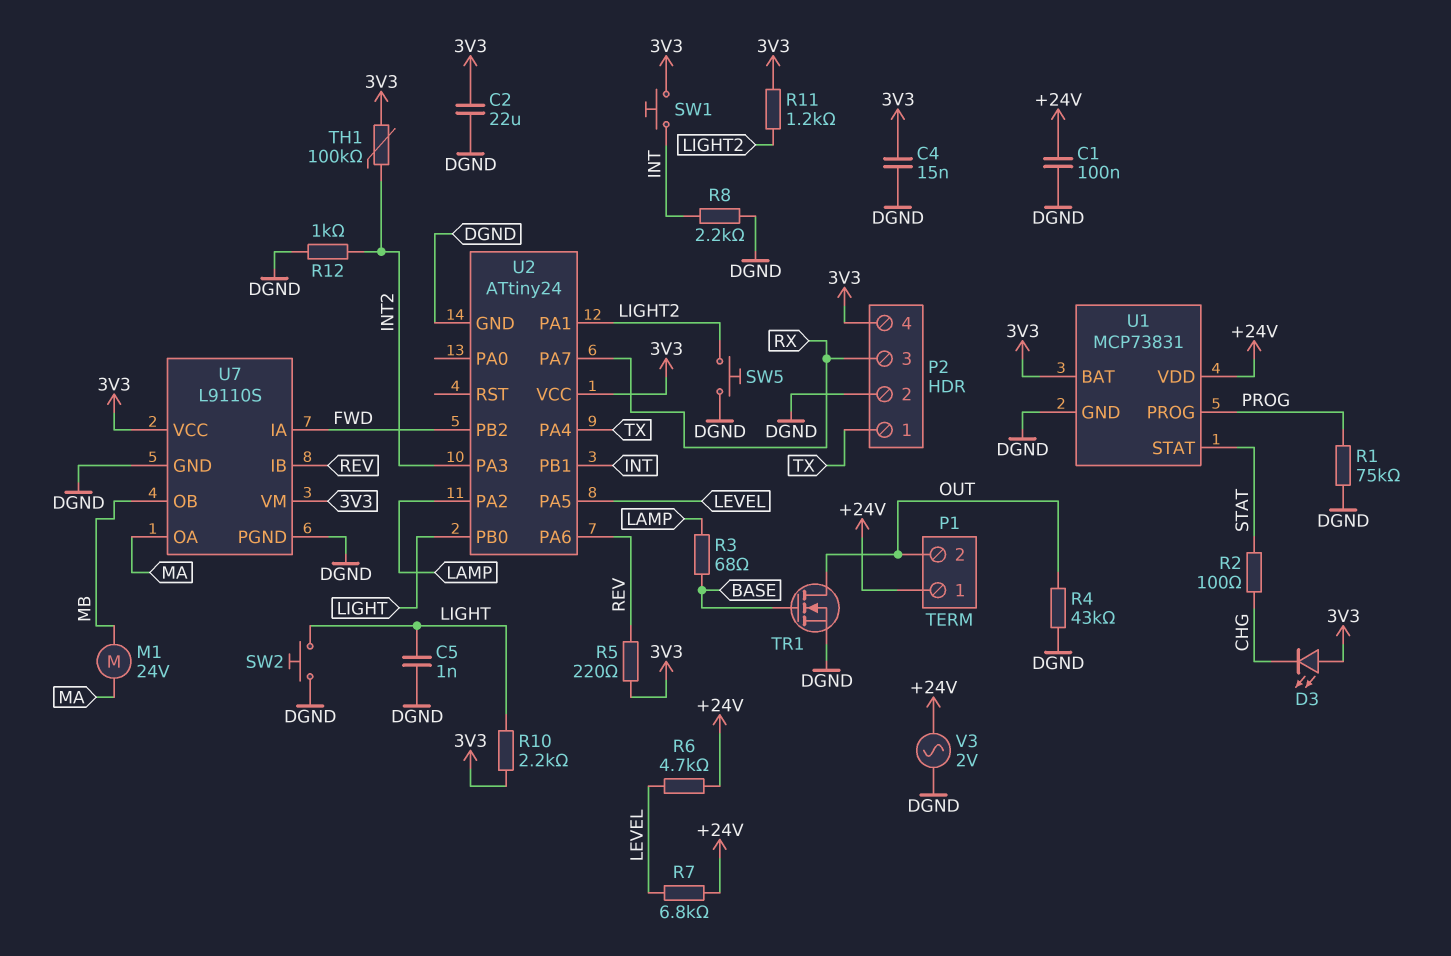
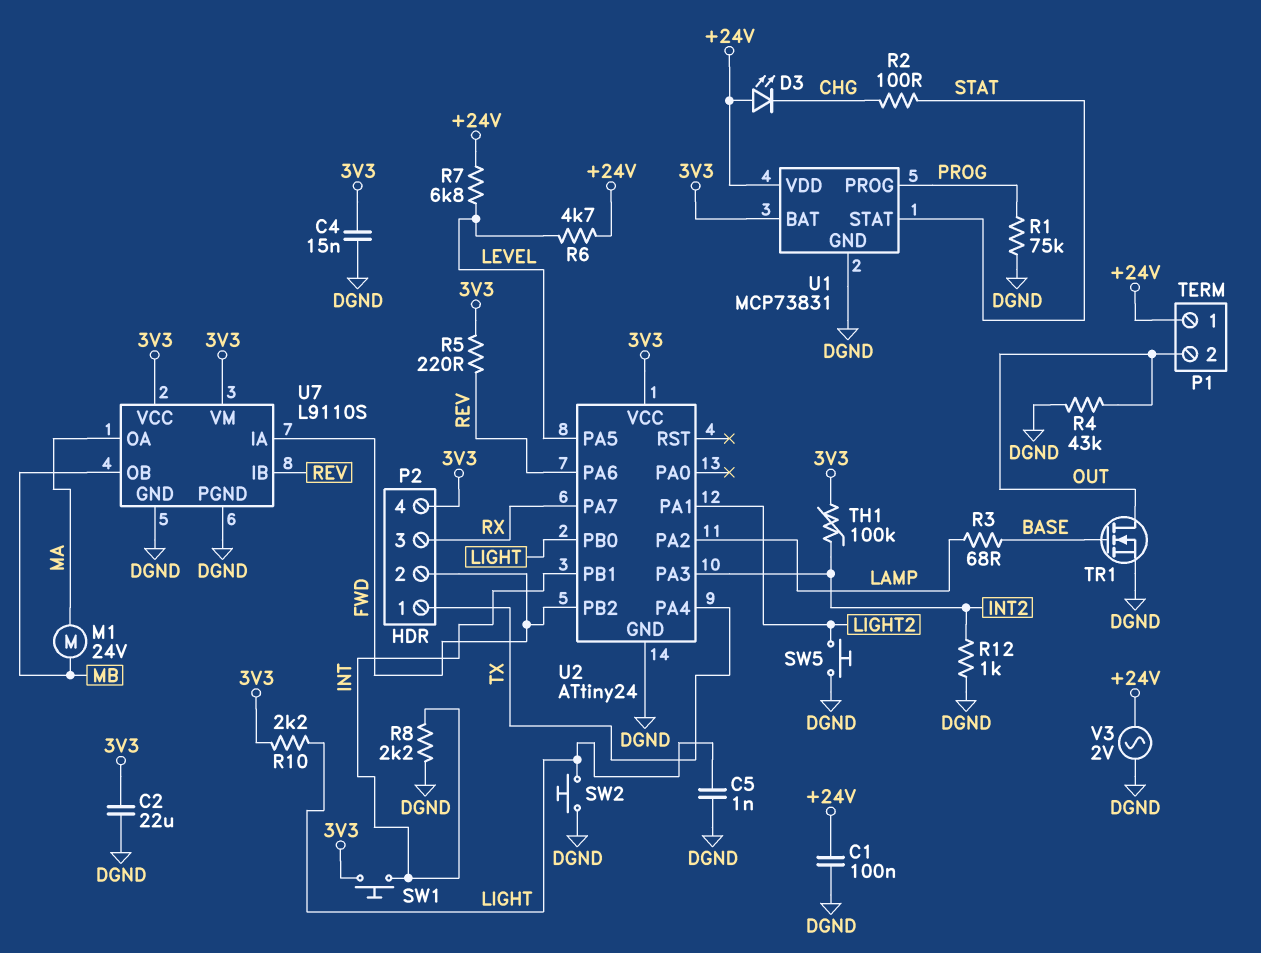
D3: LED (A 3V3, K CHG) -> LED (A +24V, K CHG)
P2 pin 2: DGND -> FWD
R11: 1.2k (3V3, LIGHT2) -> none

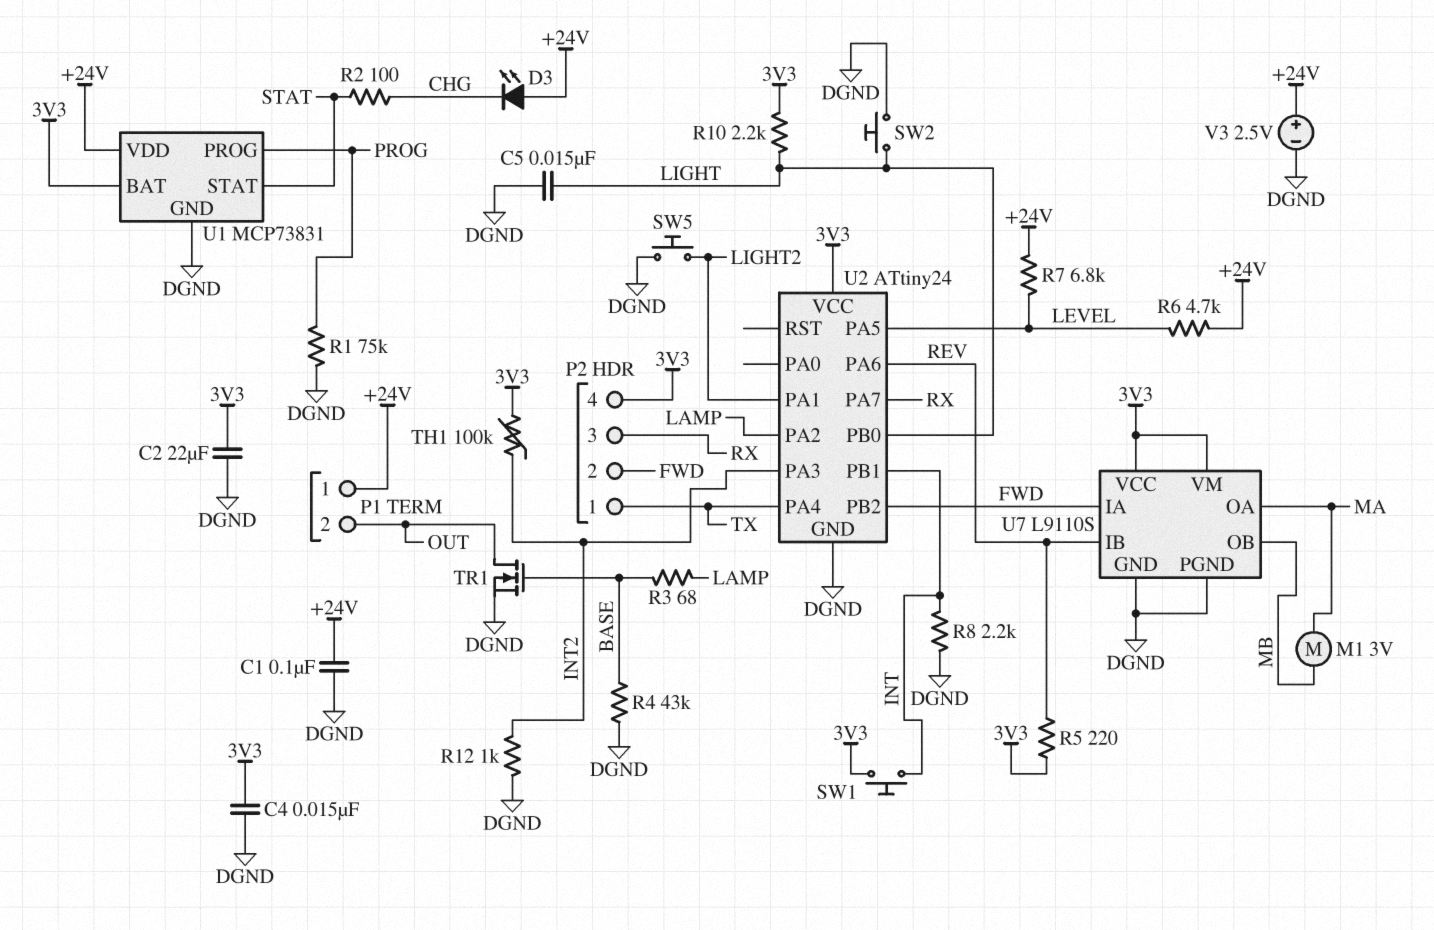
C5: 1nF (DGND, LIGHT) -> 15nF (DGND, LIGHT)
M1: motor 24V (MA, MB) -> motor 3V (MA, MB)
R4: 43k (DGND, OUT) -> 43k (BASE, DGND)
V3: AC 2V (+24V, DGND) -> 2.5V (plus +24V, minus DGND)

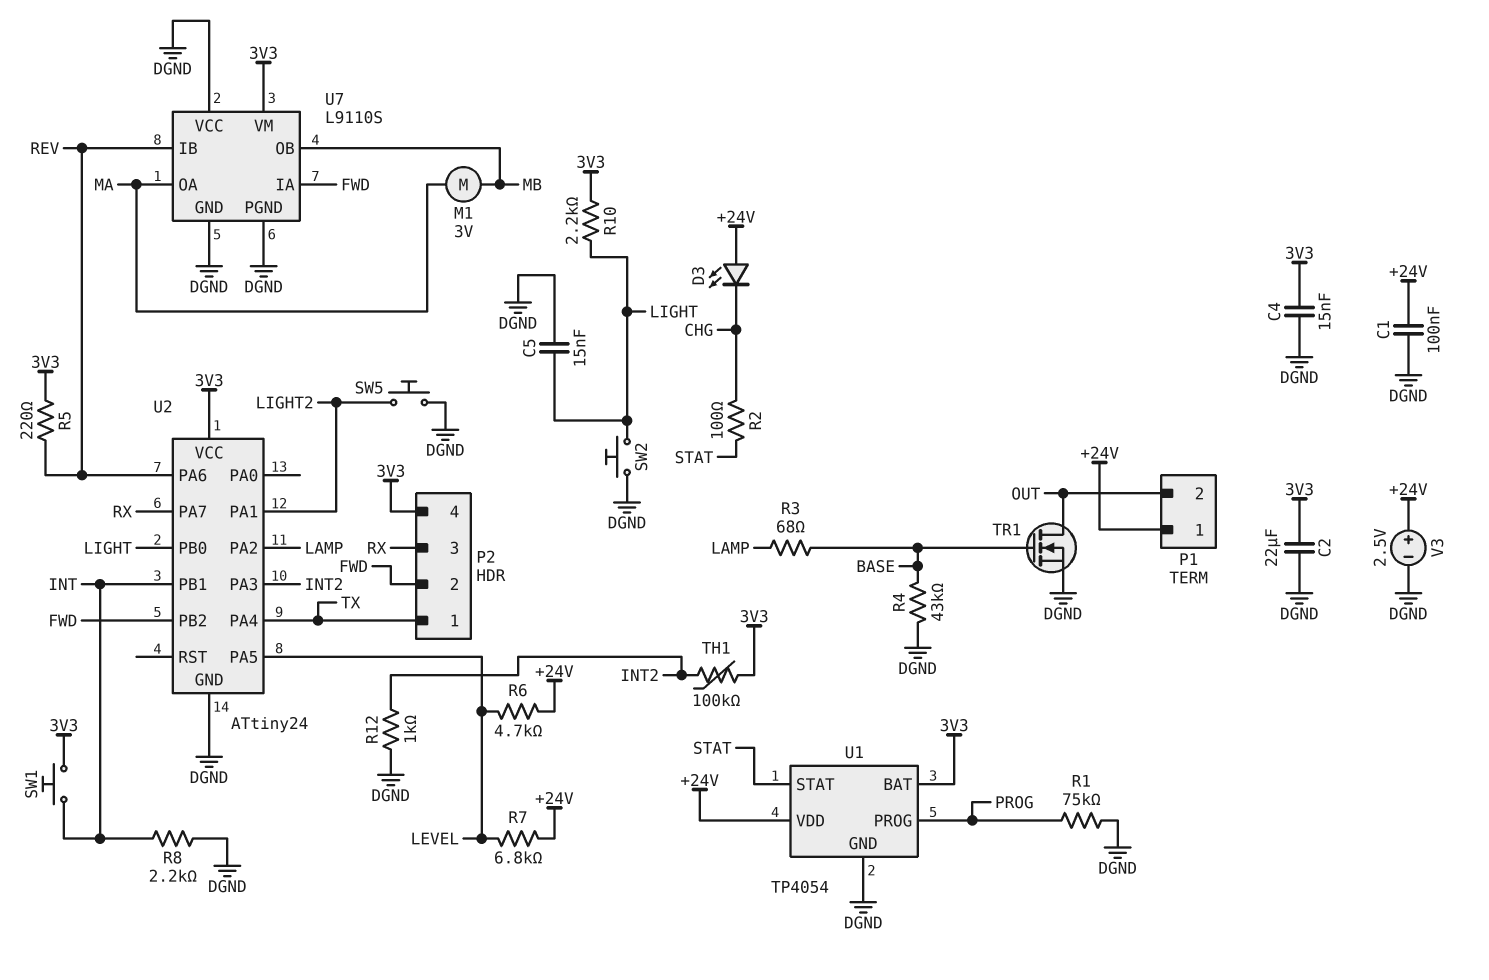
U1: MCP73831 -> TP4054
U7 pin VCC: 3V3 -> DGND

